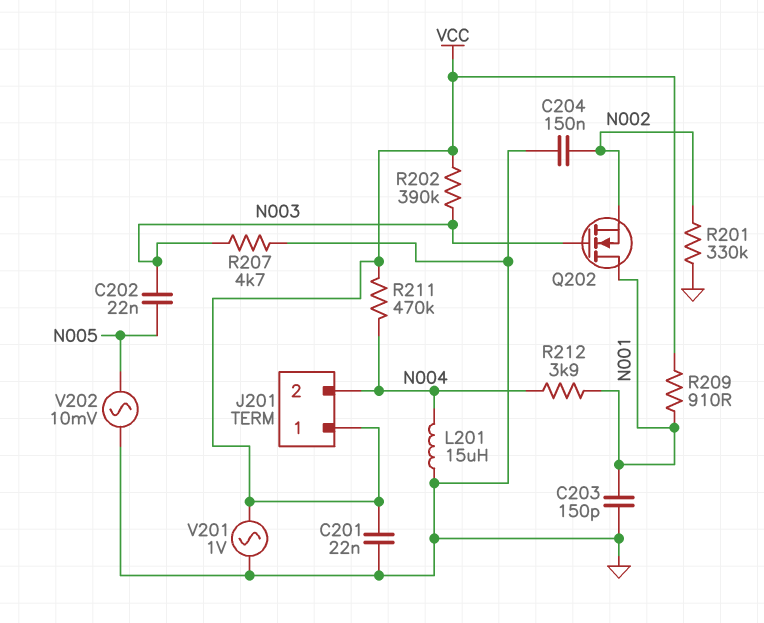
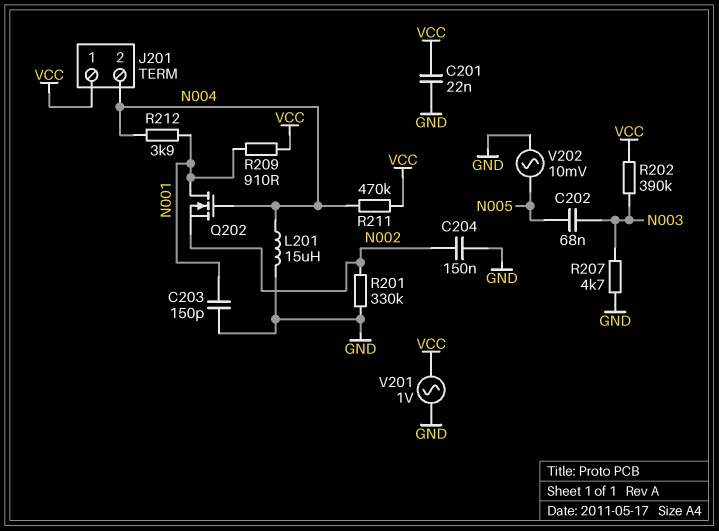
C202: 22nF (N003, N005) -> 68nF (N003, N005)
Q202: NMOS (G N003, D N001, S N002) -> NMOS (G N004, D N001, S N002)

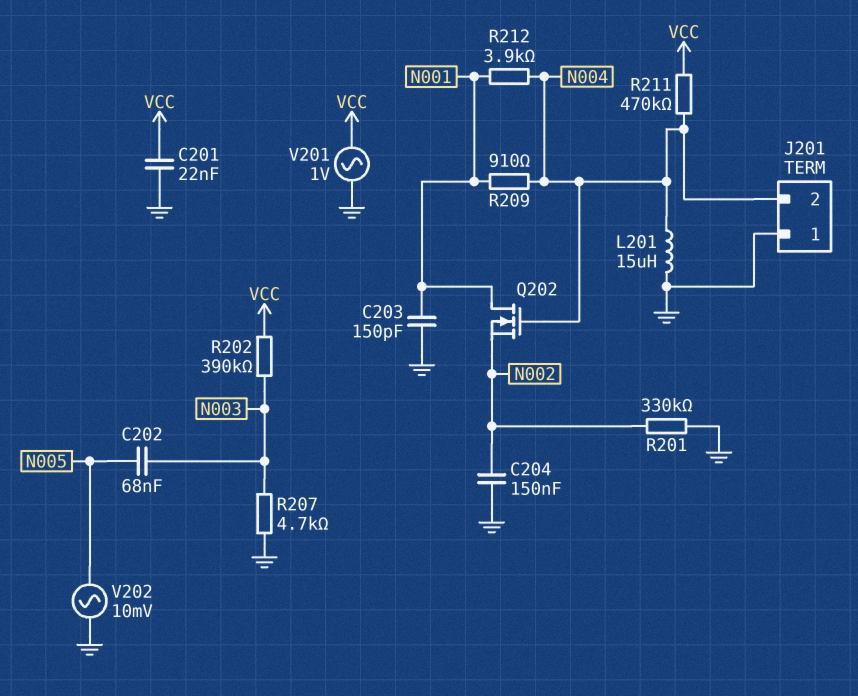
J201 pin 1: VCC -> GND
R209: 910 (N001, VCC) -> 910 (N001, N004)

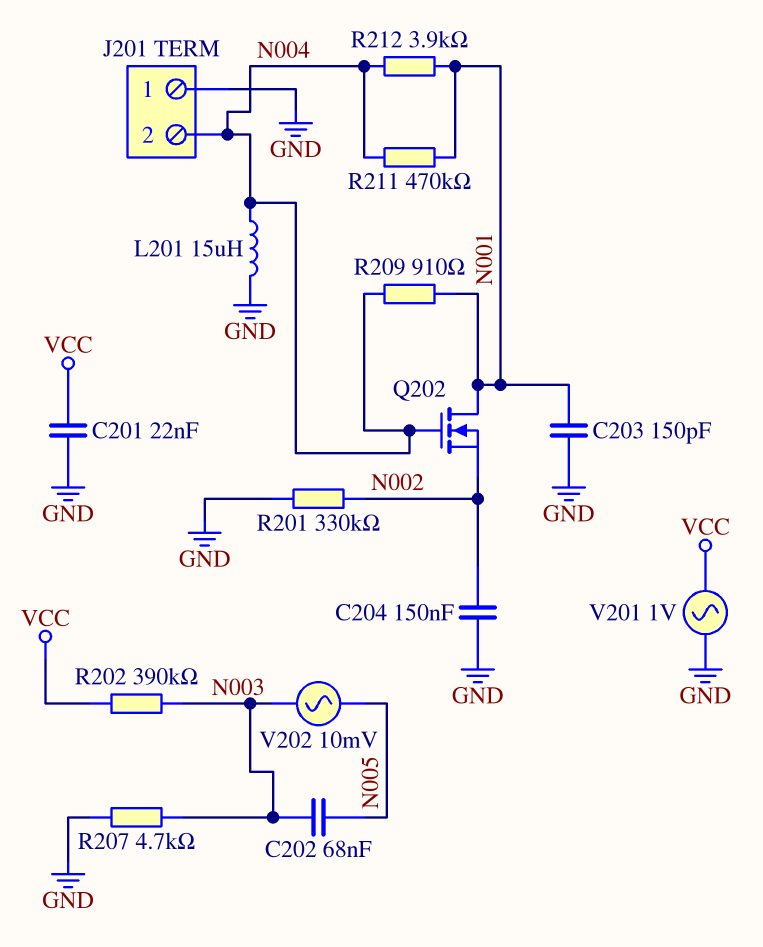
R211: 470k (N004, VCC) -> 470k (N001, N004)
V202: AC 10mV (GND, N005) -> AC 10mV (N003, N005)

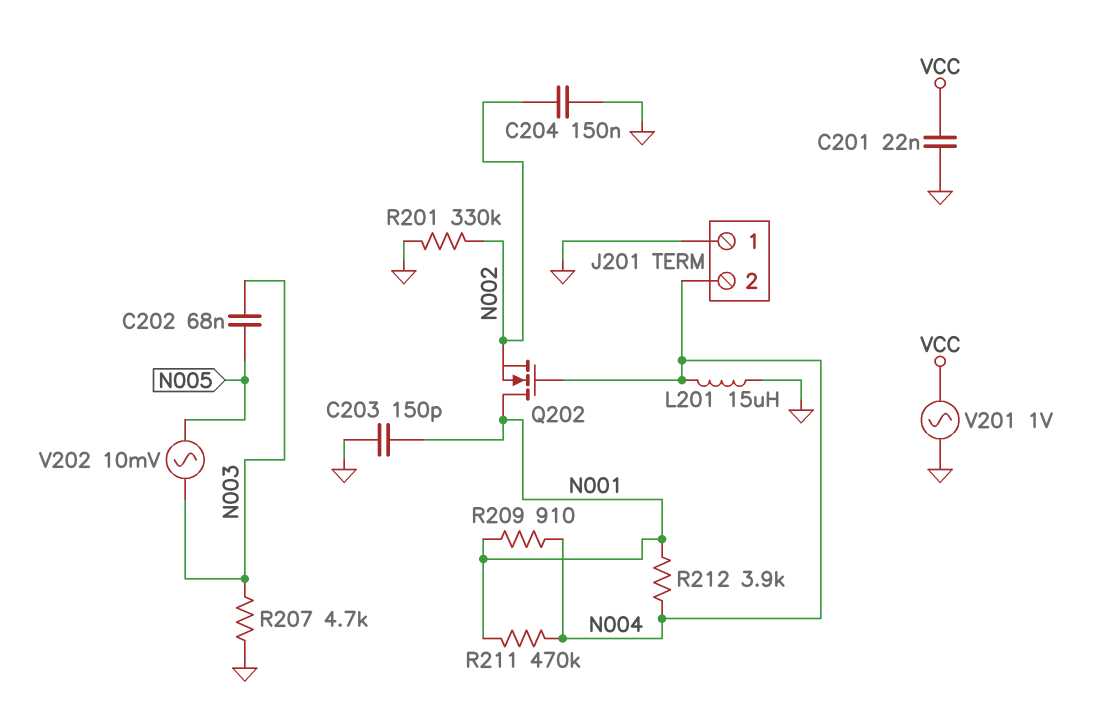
R202: 390k (N003, VCC) -> none

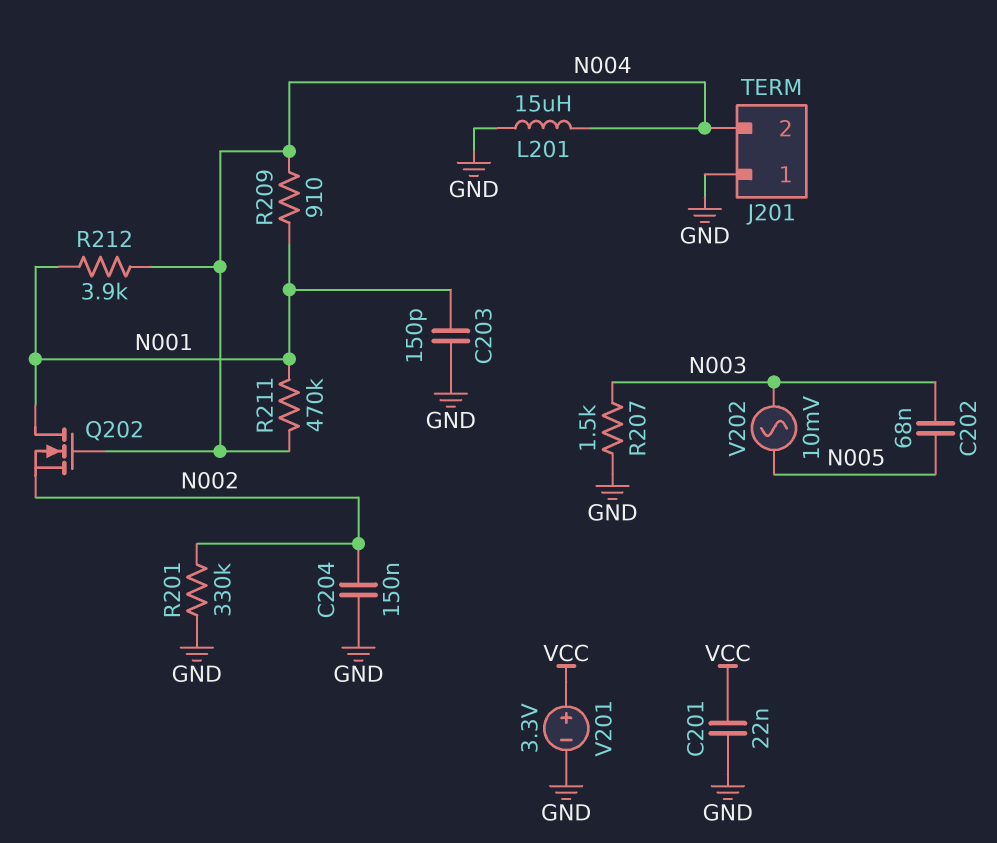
R207: 4.7k (GND, N003) -> 1.5k (GND, N003)
V201: AC 1V (GND, VCC) -> 3.3V (plus VCC, minus GND)

